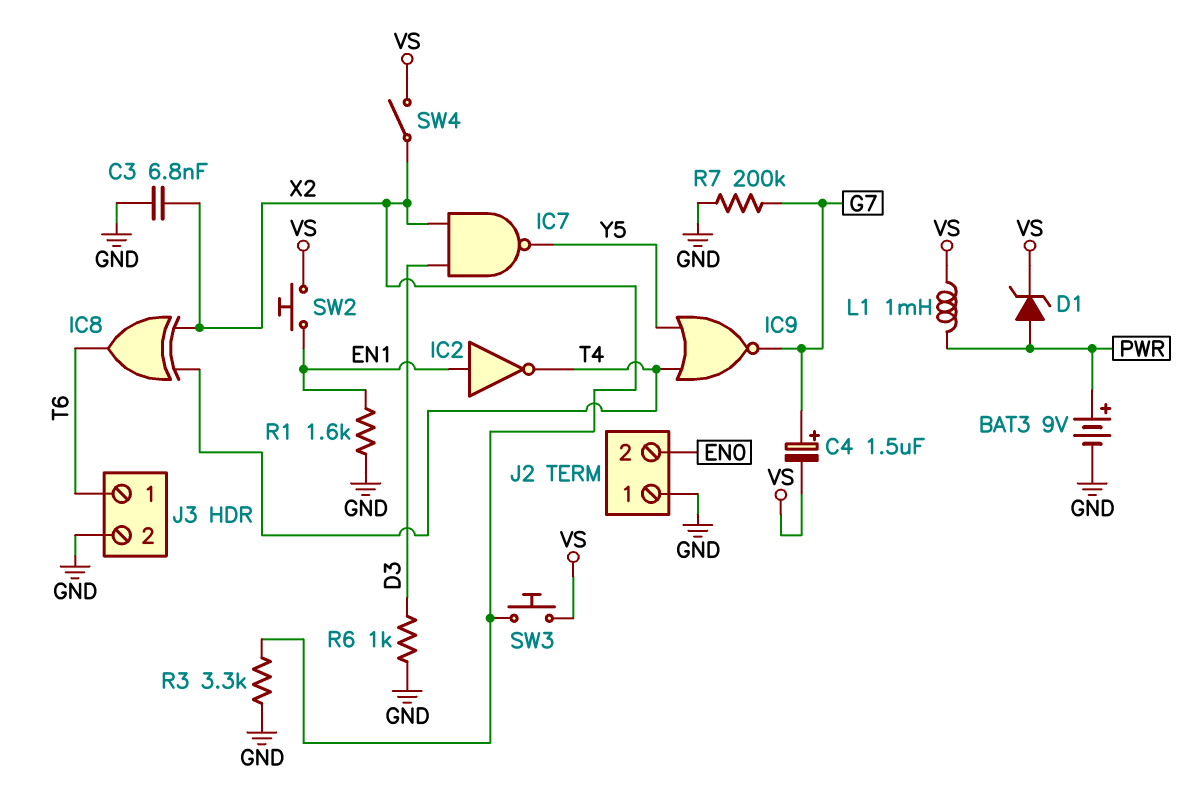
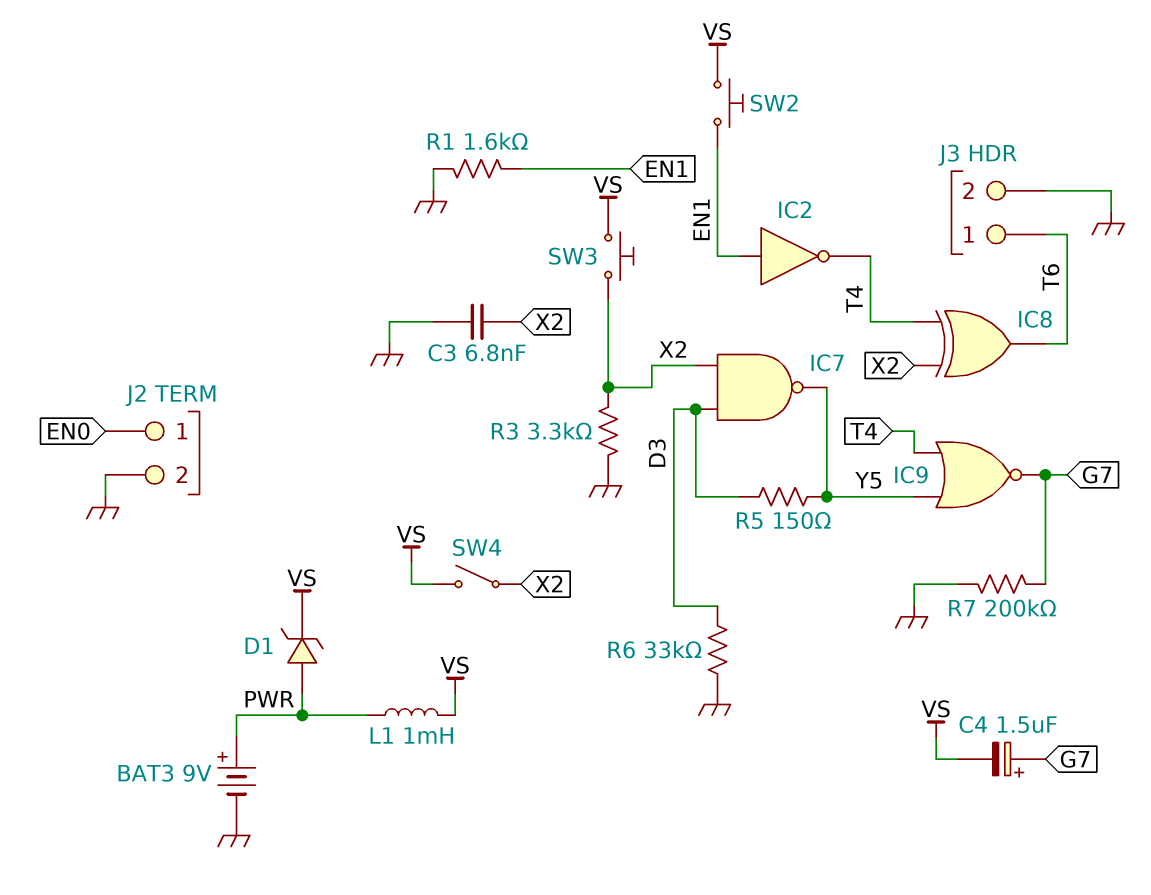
J2 pin 1: GND -> EN0
J2 pin 2: EN0 -> GND
R5: none -> 150 (D3, Y5)
R6: 1k (D3, GND) -> 33k (D3, GND)

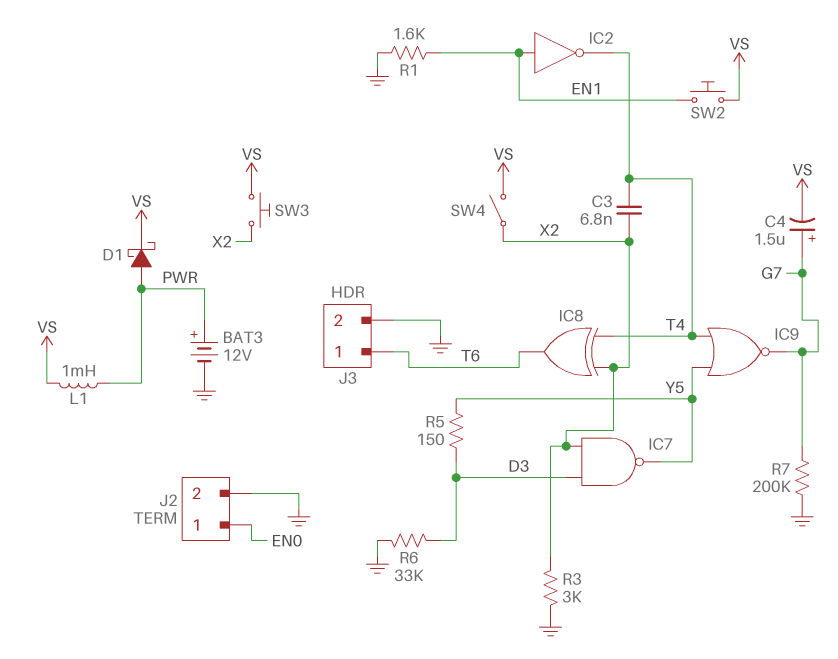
BAT3: 9V (plus PWR, minus GND) -> 12V (plus PWR, minus GND)
C3: 6.8nF (GND, X2) -> 6.8nF (T4, X2)
D1: zener (A PWR, K VS) -> schottky (A PWR, K VS)
R3: 3.3k (GND, X2) -> 3k (GND, X2)

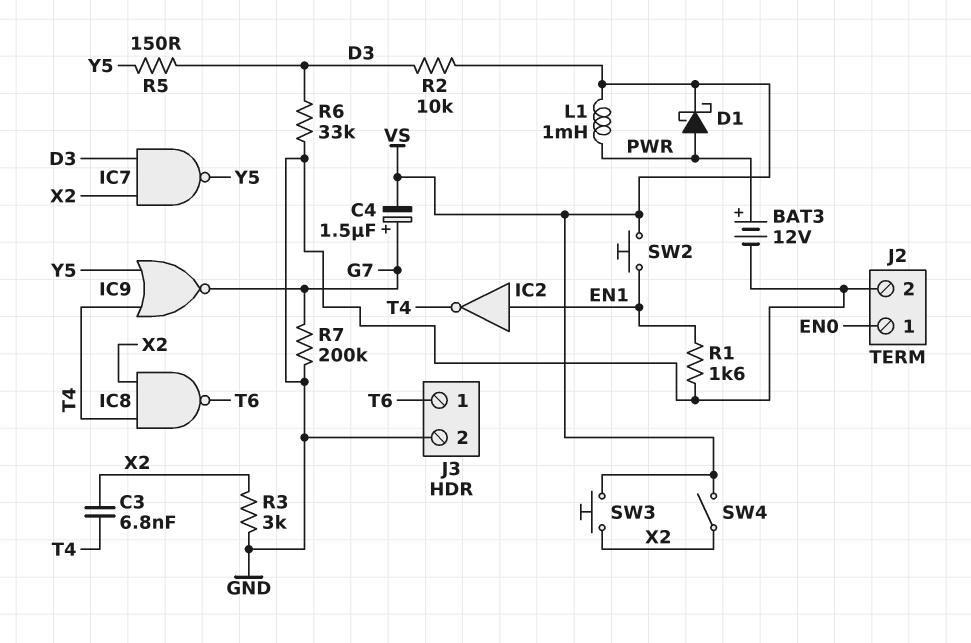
IC8: XOR (in T4, in X2, out T6) -> NAND (in T4, in X2, out T6)
R2: none -> 10k (D3, VS)

